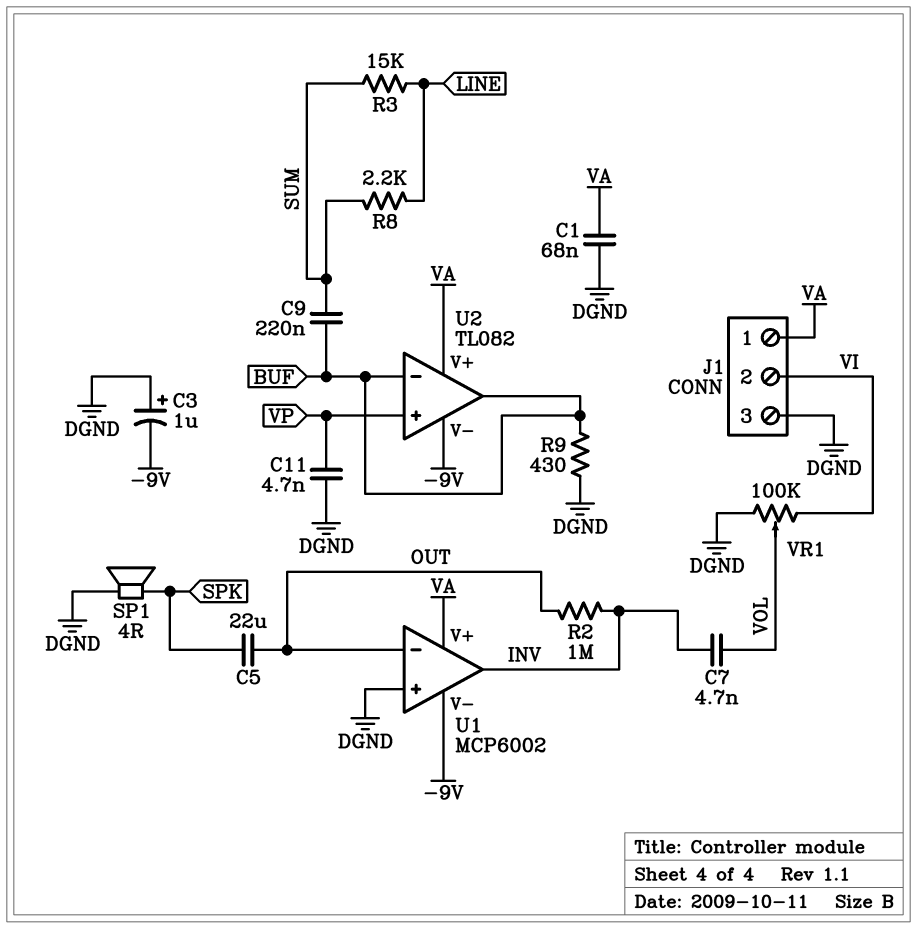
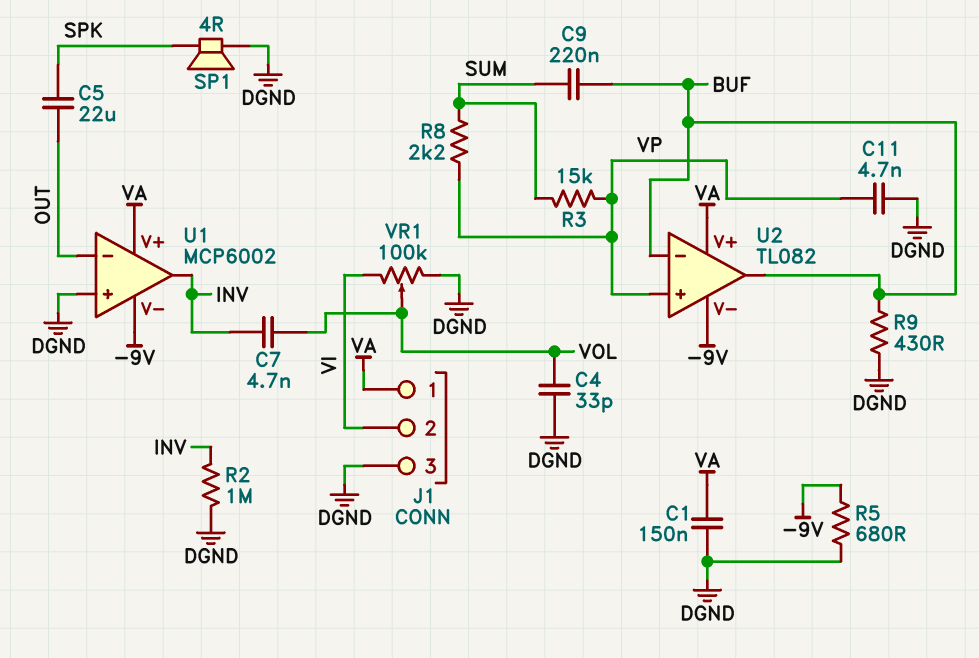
C1: 68nF (DGND, VA) -> 150nF (DGND, VA)
C3: 1uF (plus DGND, minus -9V) -> none
C4: none -> 33pF (DGND, VOL)
R2: 1M (INV, OUT) -> 1M (DGND, INV)
R3: 15k (LINE, SUM) -> 15k (SUM, VP)
R5: none -> 680 (-9V, DGND)
R8: 2.2k (LINE, SUM) -> 2.2k (SUM, VP)

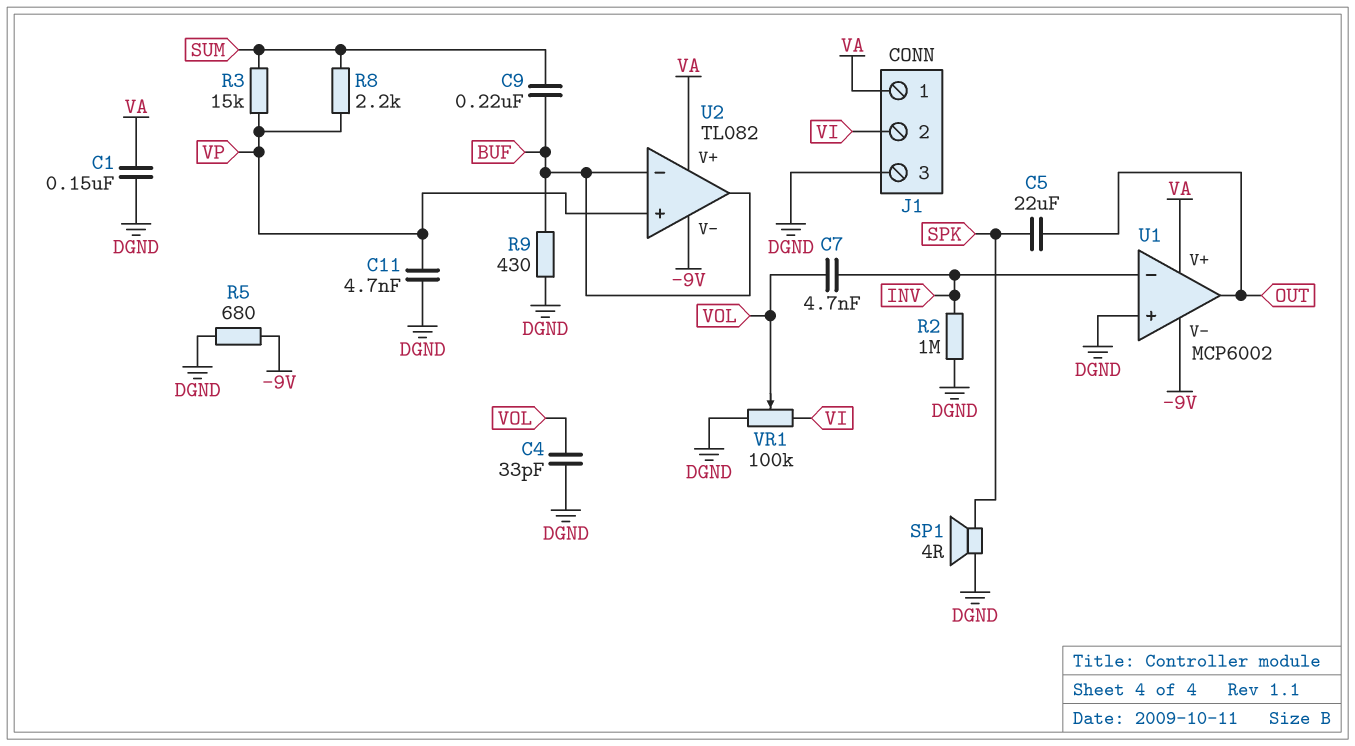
U1 pin in-: OUT -> INV
U1 pin out: INV -> OUT

